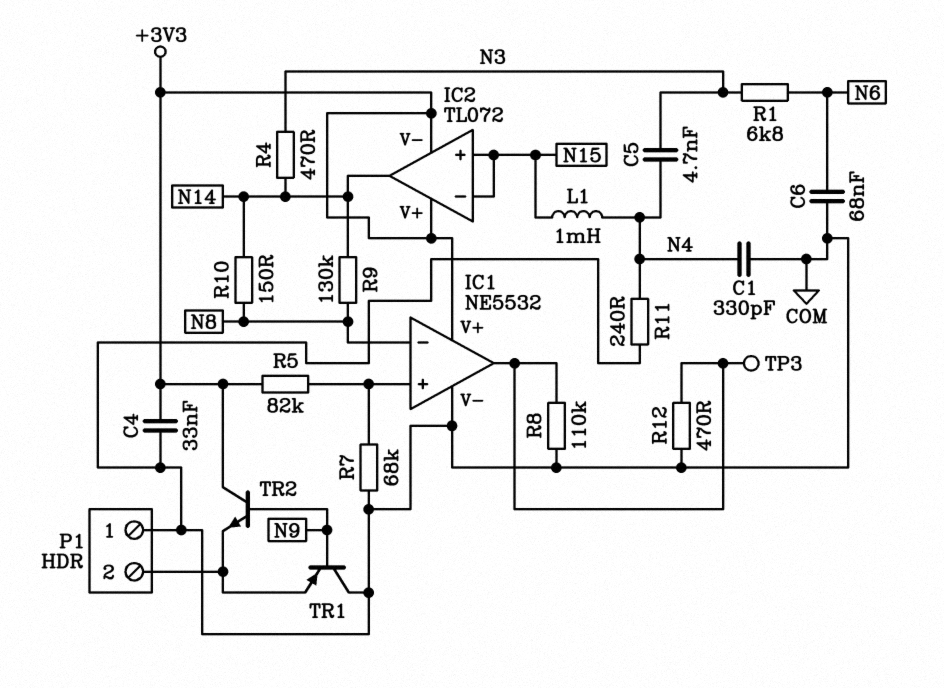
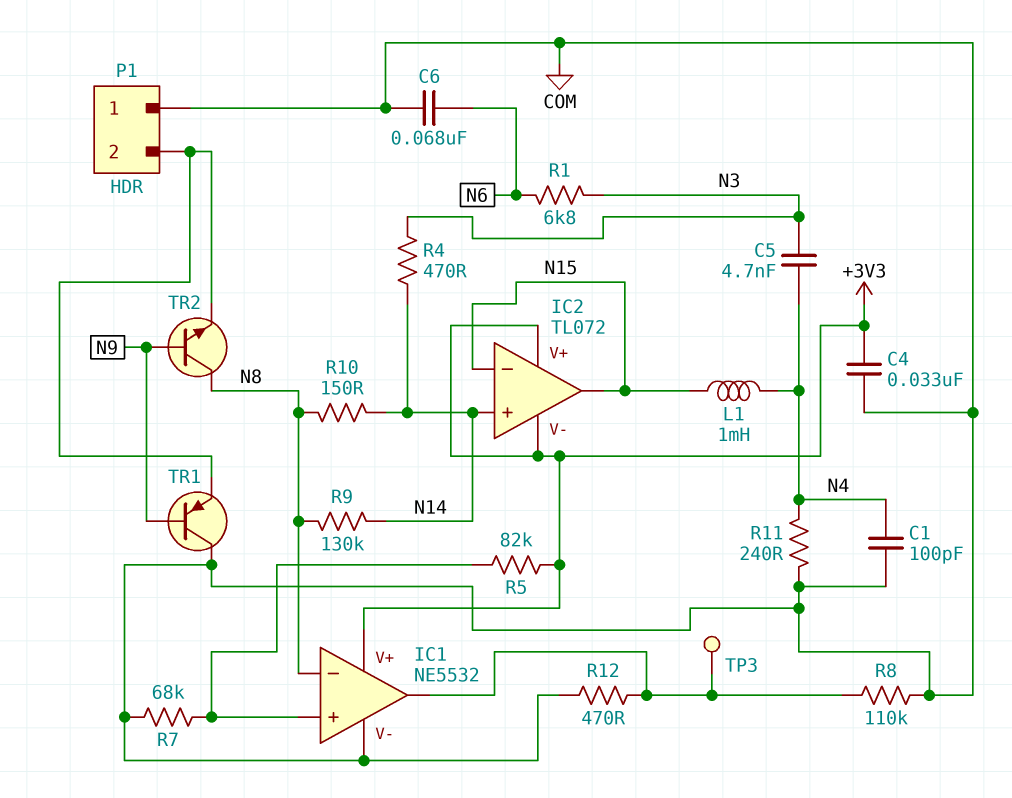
C1: 330pF (COM, N4) -> 100pF (COM, N4)
IC2 pin in+: N15 -> N14
IC2 pin out: N14 -> N15
TR2: NPN (B N9, C +3V3, E P1/2) -> NPN (B N9, C N8, E P1/2)

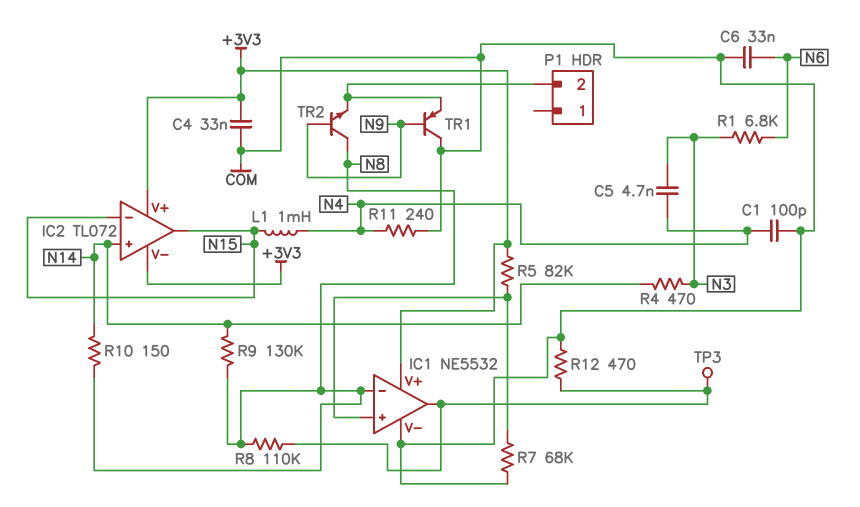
C6: 68nF (COM, N6) -> 33nF (COM, N6)
P1 pin 1: COM -> none
R8: 110k (COM, IC1/out) -> 110k (IC1/out, N8)

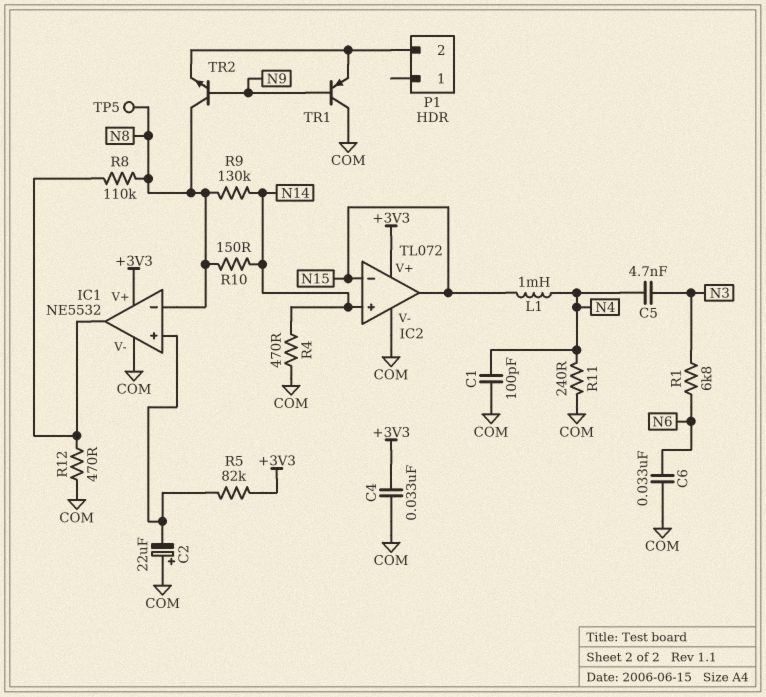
C2: none -> 22uF (plus COM, minus IC1/in+)
IC2 pin V-: +3V3 -> COM
R4: 470 (N3, N14) -> 470 (COM, N14)
R7: 68k (COM, IC1/in+) -> none
TP3: test point (IC1/out) -> none
TP5: none -> test point (N8)

